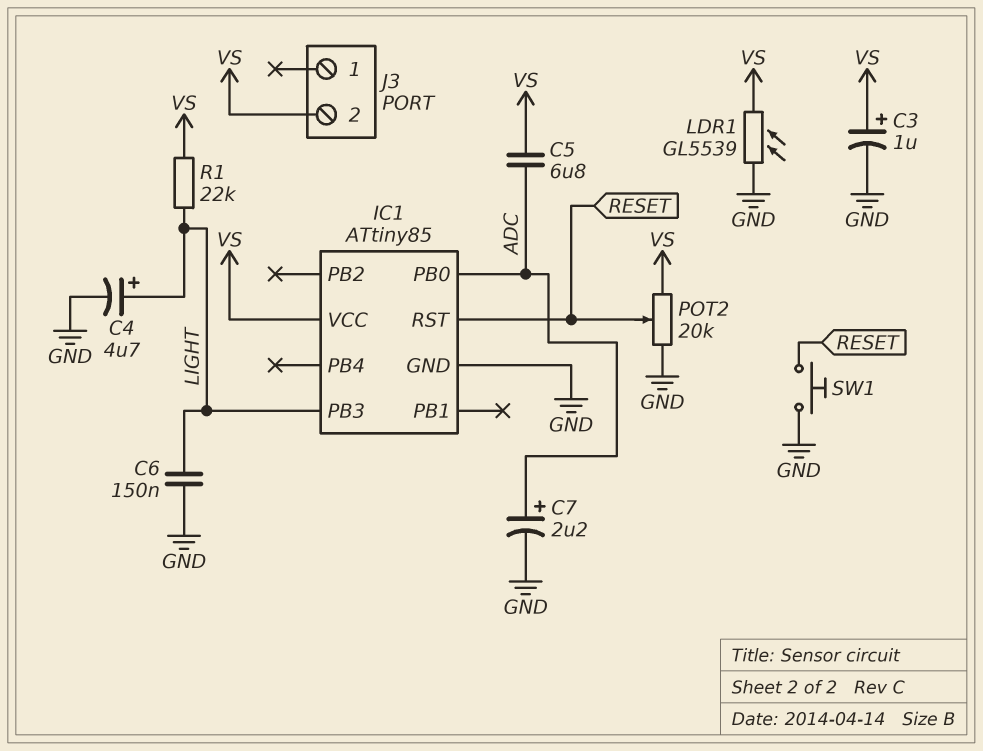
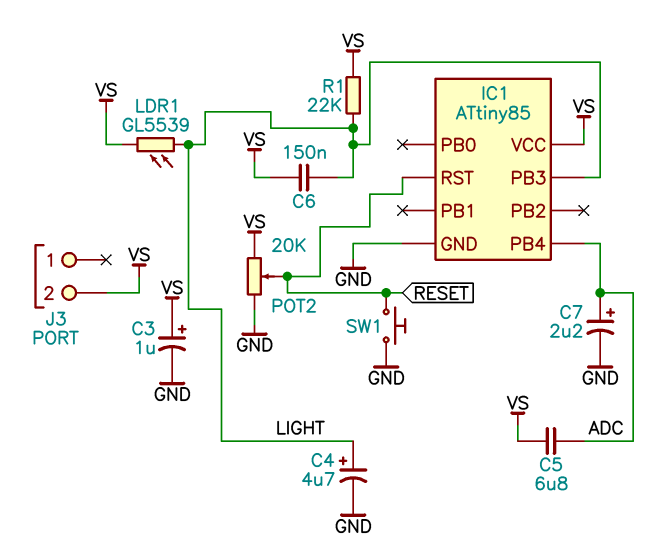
C6: 150nF (GND, LIGHT) -> 150nF (LIGHT, VS)
IC1 pin PB0: ADC -> none
IC1 pin PB4: none -> ADC
LDR1: GL5539 (GND, VS) -> GL5539 (LIGHT, VS)

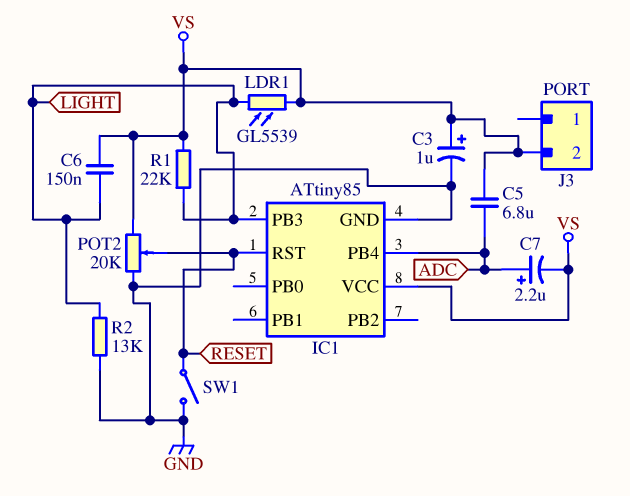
C4: 4.7uF (plus LIGHT, minus GND) -> none
C7: 2.2uF (plus ADC, minus GND) -> 2.2uF (plus ADC, minus VS)
R2: none -> 13k (GND, LIGHT)
SW1: button (GND, RESET) -> switch (GND, RESET)

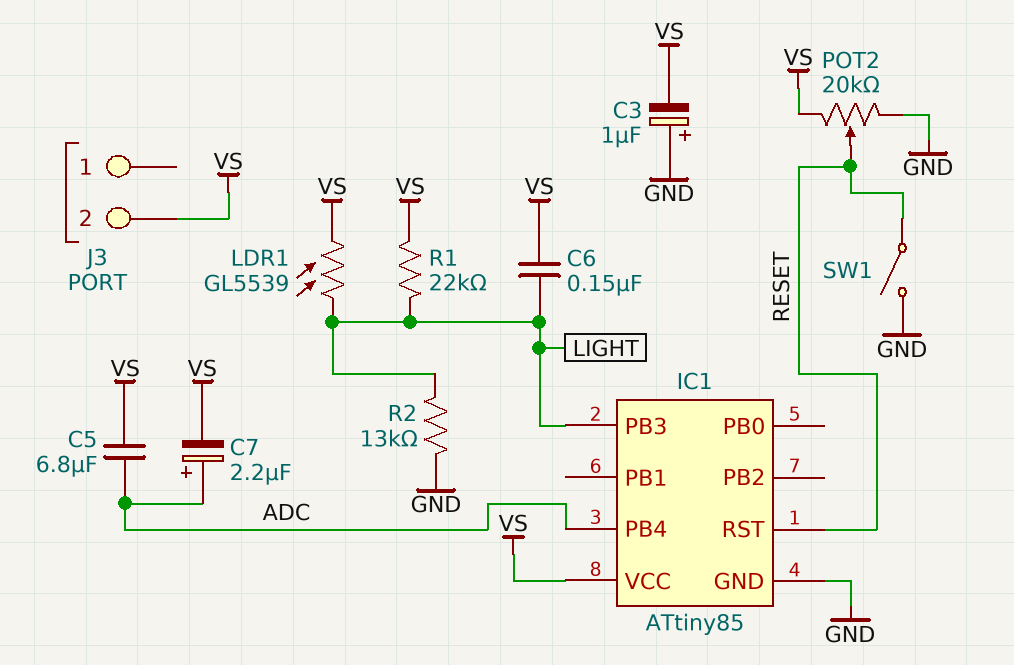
C3: 1uF (plus VS, minus GND) -> 1uF (plus GND, minus VS)

